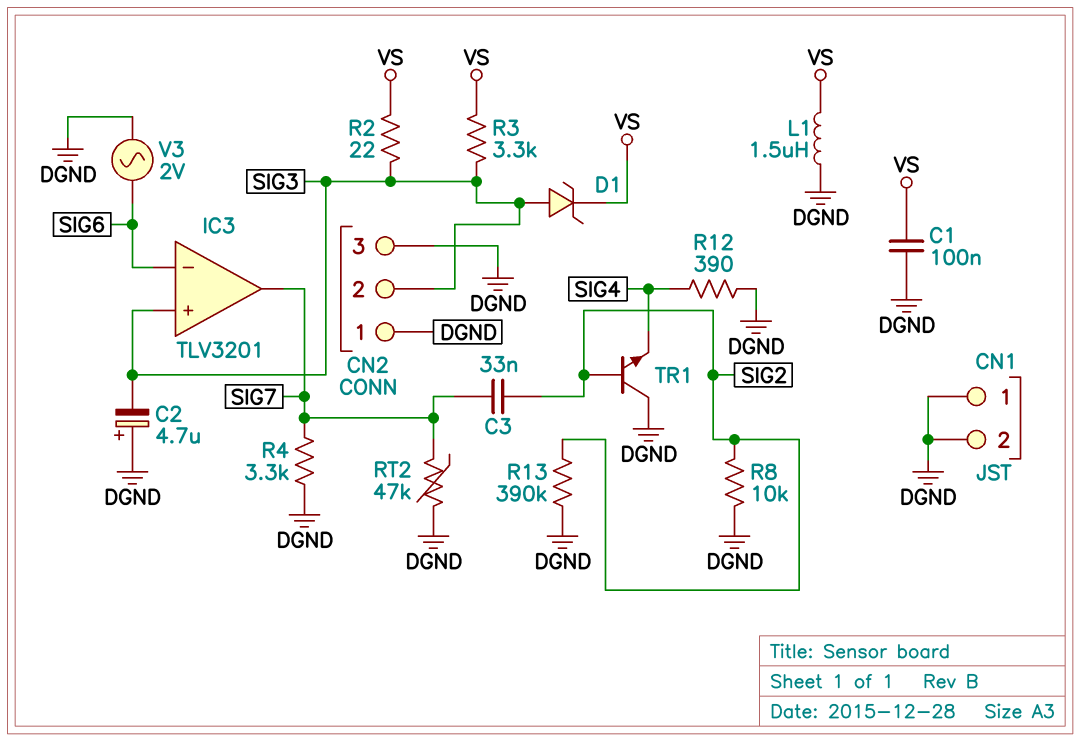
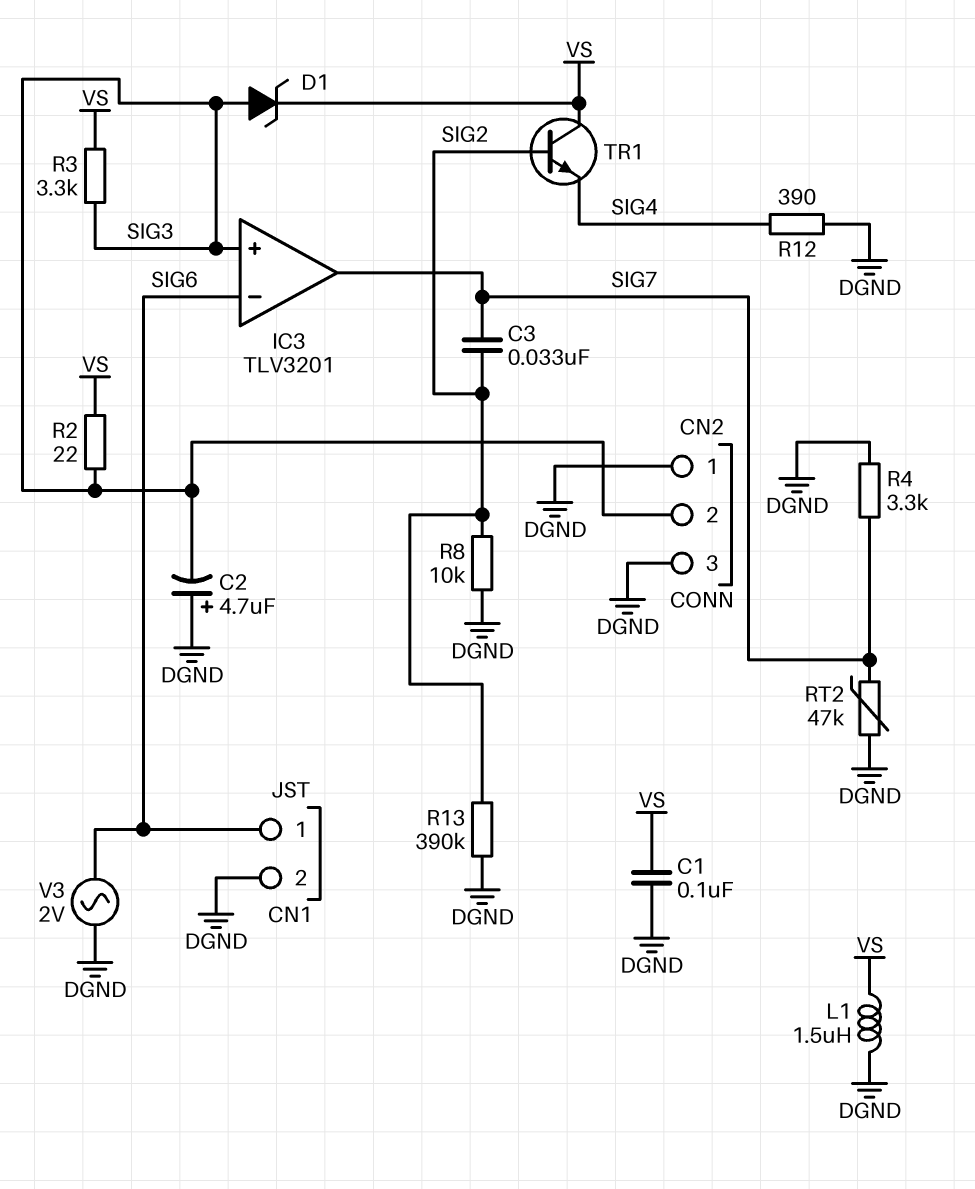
CN1 pin 1: DGND -> SIG6
TR1: NPN (B SIG2, C DGND, E SIG4) -> NPN (B SIG2, C VS, E SIG4)

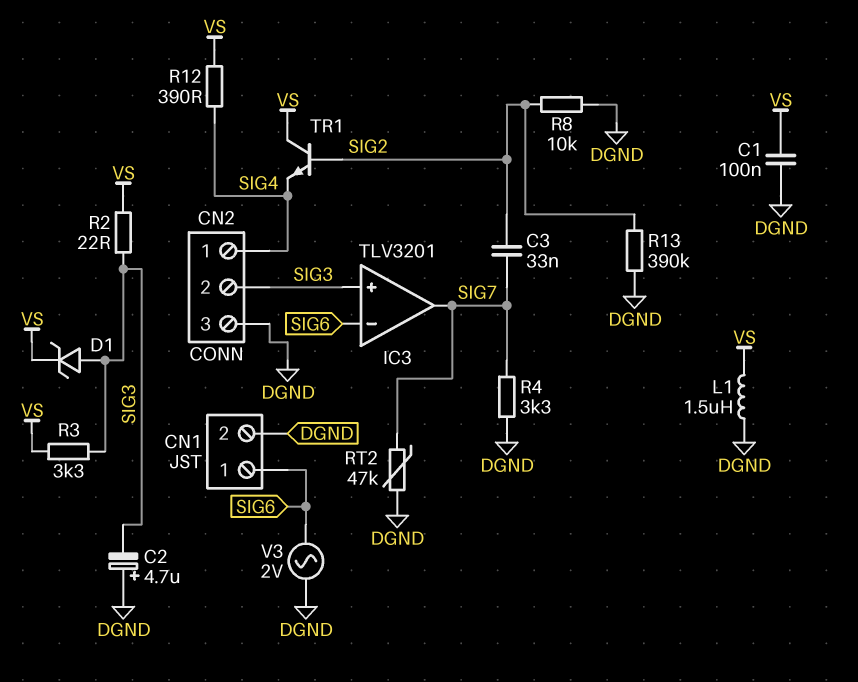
CN2 pin 1: DGND -> SIG4
R12: 390 (DGND, SIG4) -> 390 (SIG4, VS)

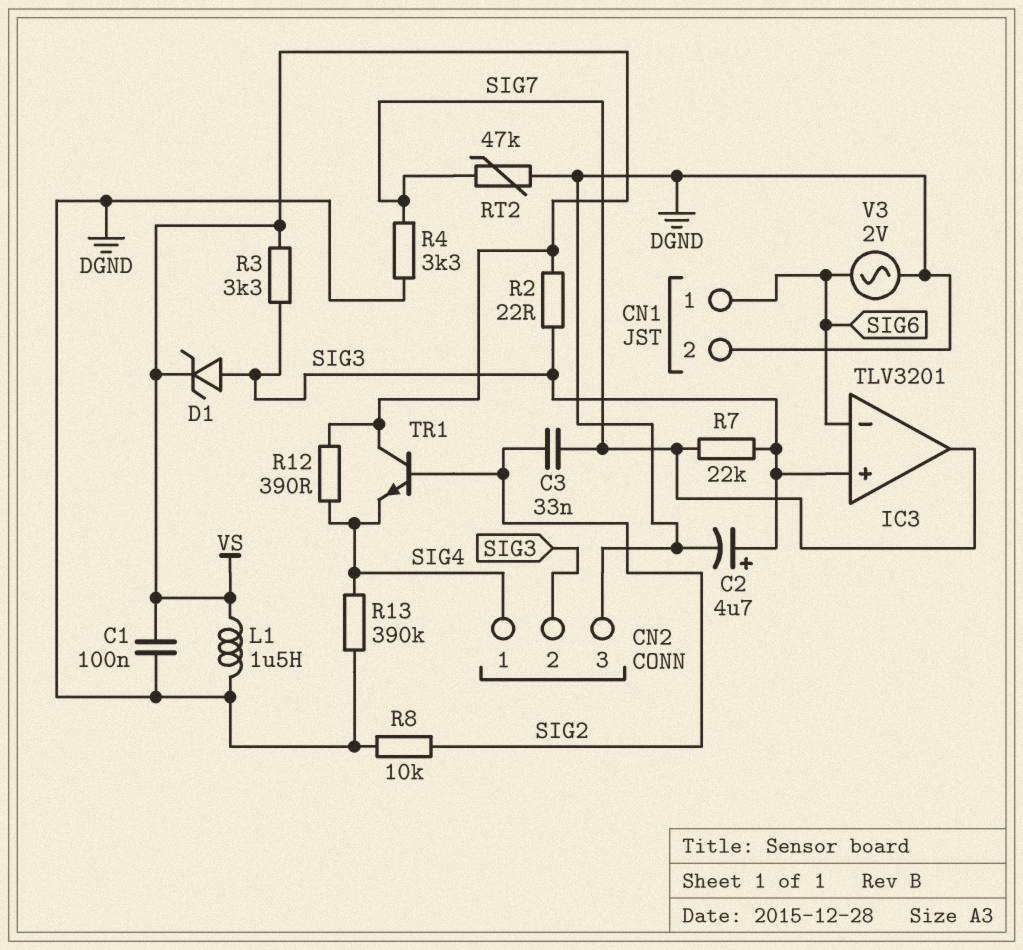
C2: 4.7uF (plus DGND, minus SIG3) -> 4.7uF (plus SIG3, minus DGND)
R7: none -> 22k (SIG3, SIG7)
R13: 390k (DGND, SIG2) -> 390k (DGND, SIG4)

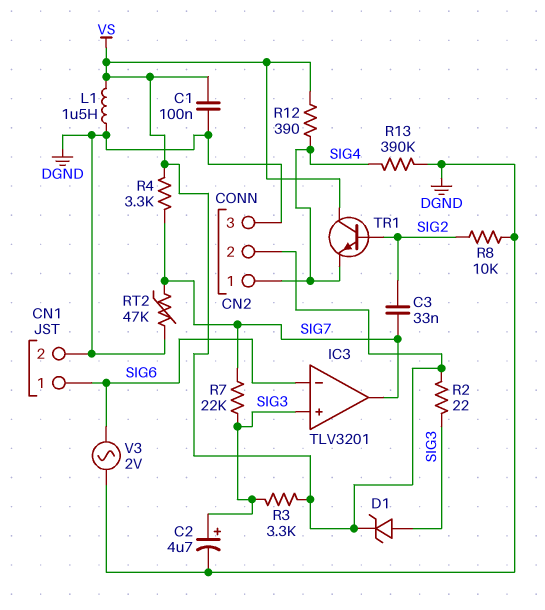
CN2 pin 2: SIG3 -> VS
R4: 3.3k (DGND, SIG7) -> 3.3k (SIG7, VS)

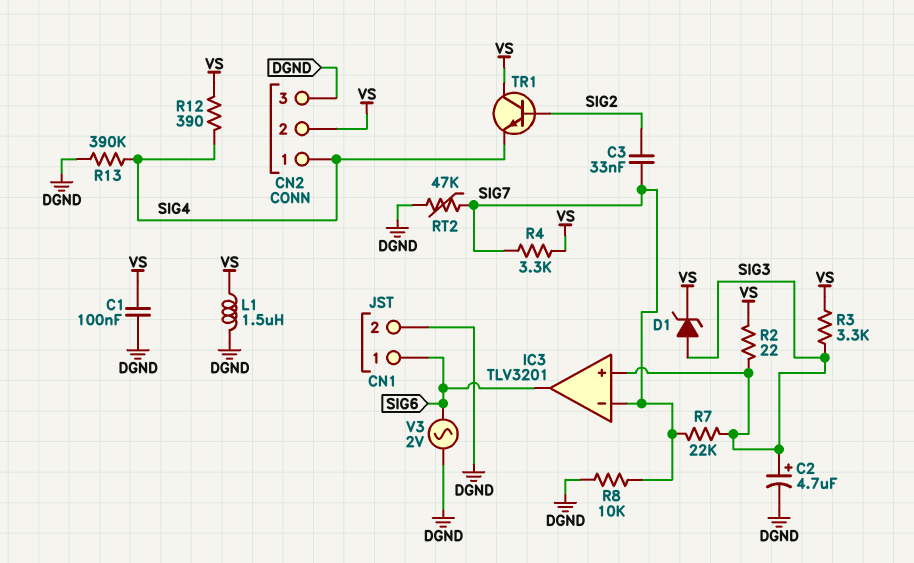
IC3 pin in-: SIG6 -> SIG7
IC3 pin out: SIG7 -> SIG6
R8: 10k (DGND, SIG2) -> 10k (DGND, SIG7)

